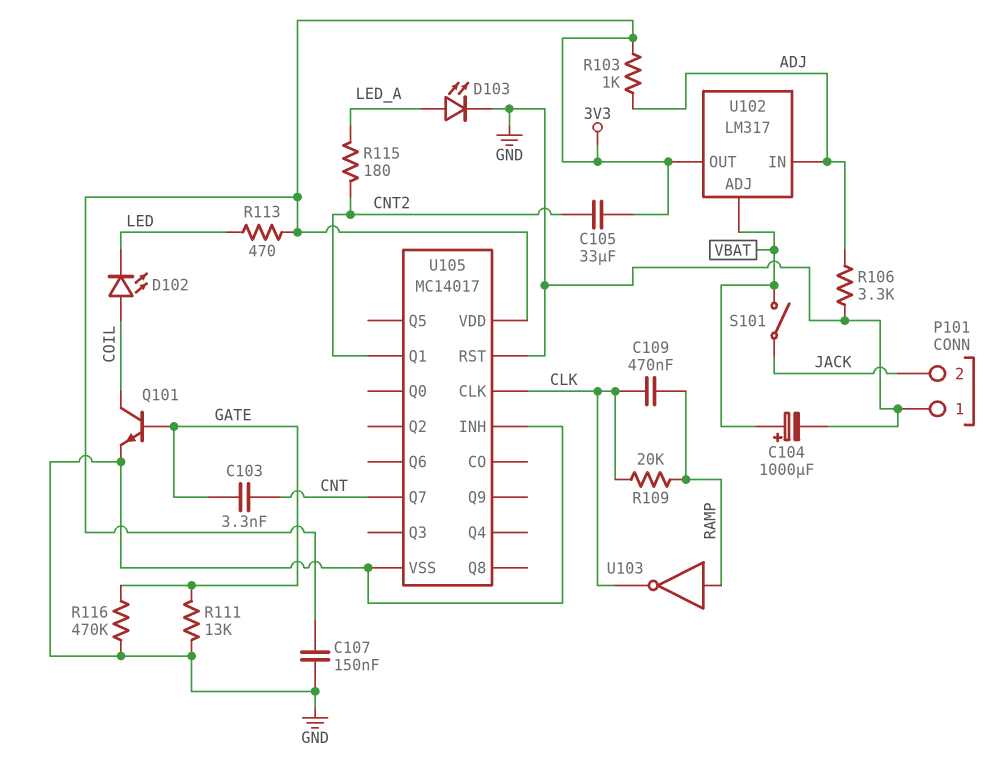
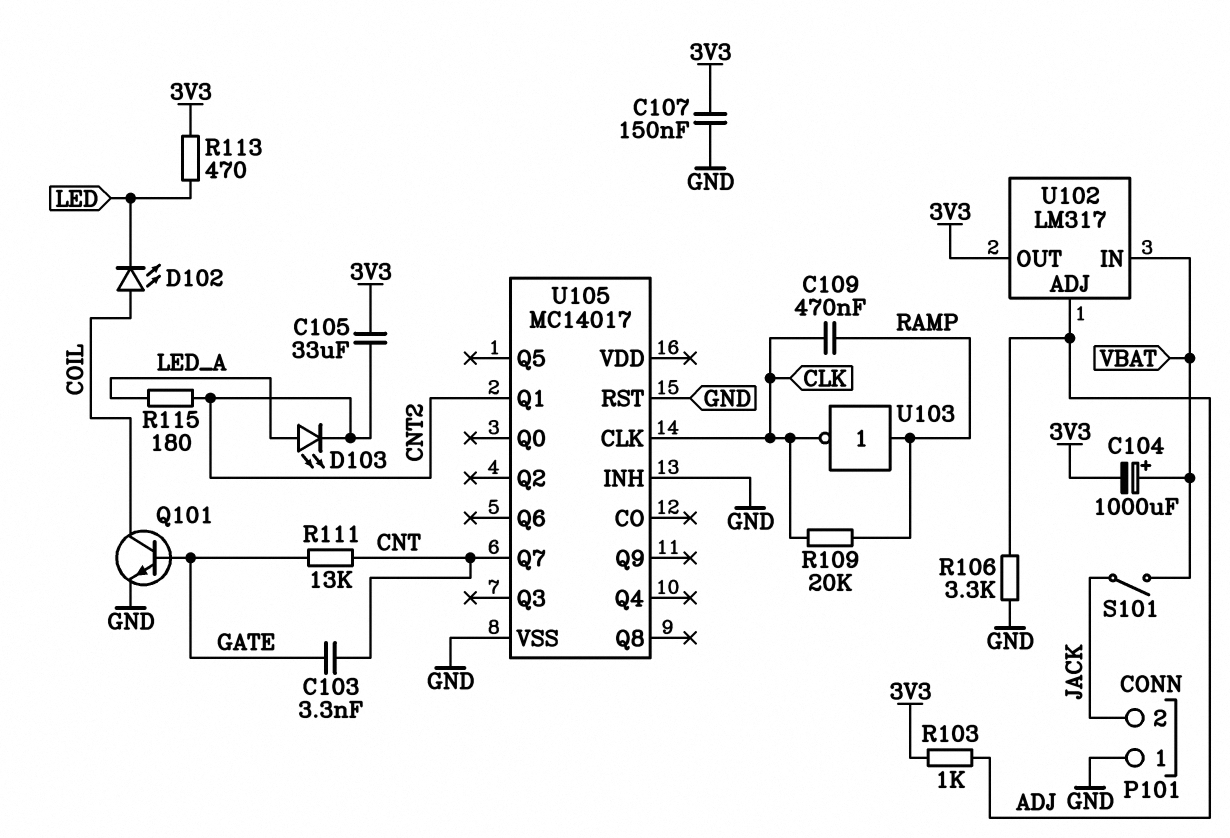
C104: 1000uF (plus VBAT, minus GND) -> 1000uF (plus VBAT, minus 3V3)
D103: LED (A LED_A, K GND) -> LED (A LED_A, K CNT2)
R111: 13k (GATE, GND) -> 13k (CNT, GATE)
R116: 470k (GATE, GND) -> none
U102 pin ADJ: VBAT -> ADJ
U102 pin IN: ADJ -> VBAT
U105 pin VDD: 3V3 -> none

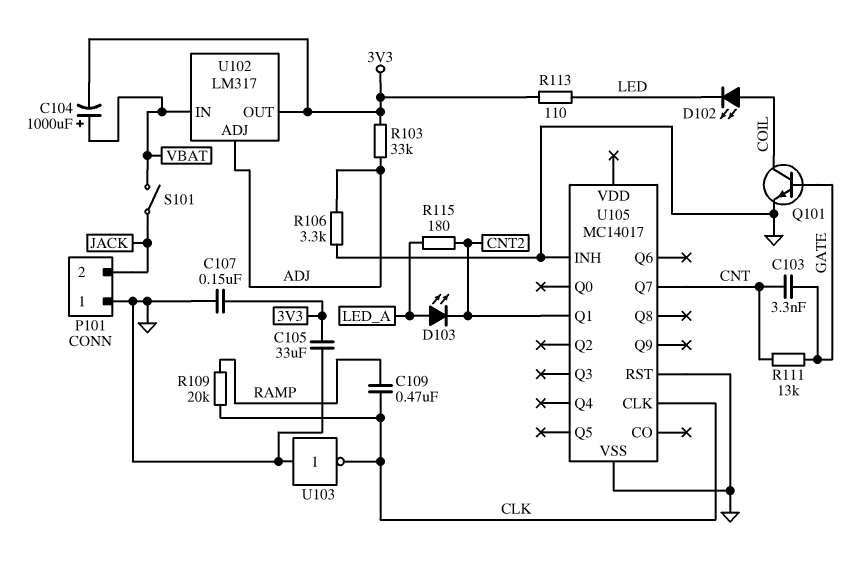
C105: 33uF (3V3, CNT2) -> 33uF (3V3, GND)
R103: 1k (3V3, ADJ) -> 33k (3V3, ADJ)
R113: 470 (3V3, LED) -> 110 (3V3, LED)
U103: NOT (in RAMP, out CLK) -> NOT (in GND, out CLK)

